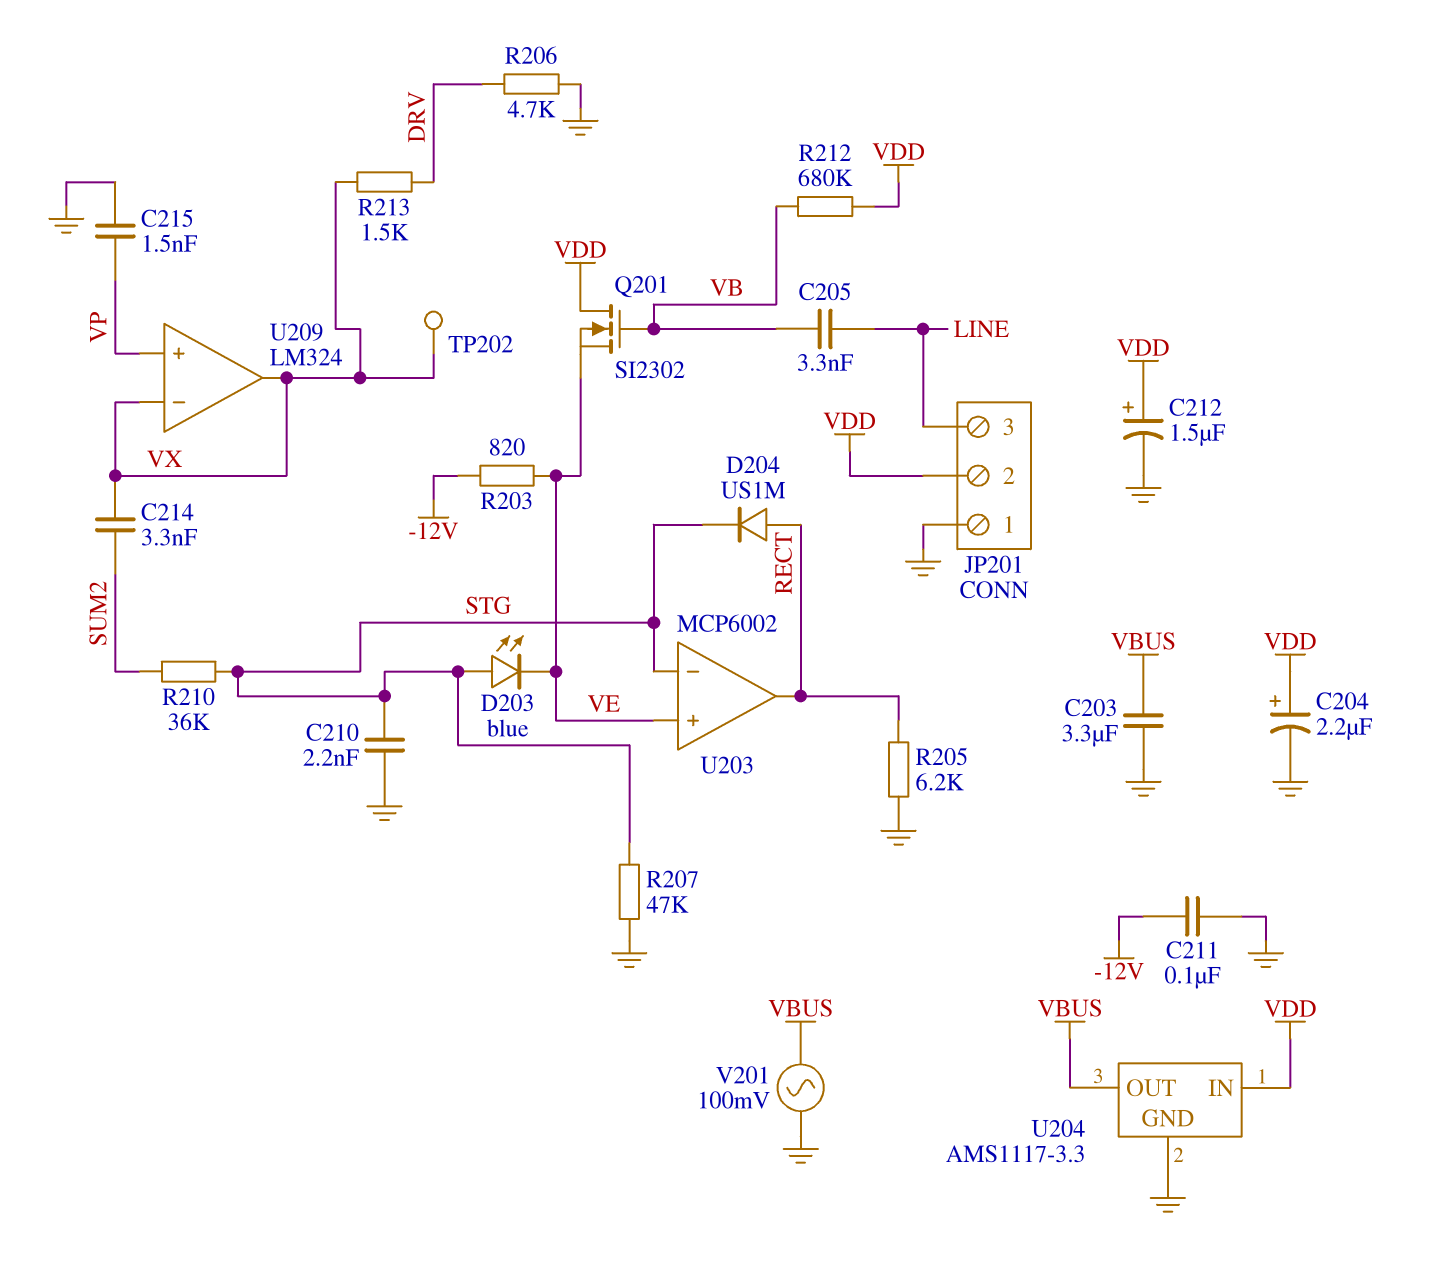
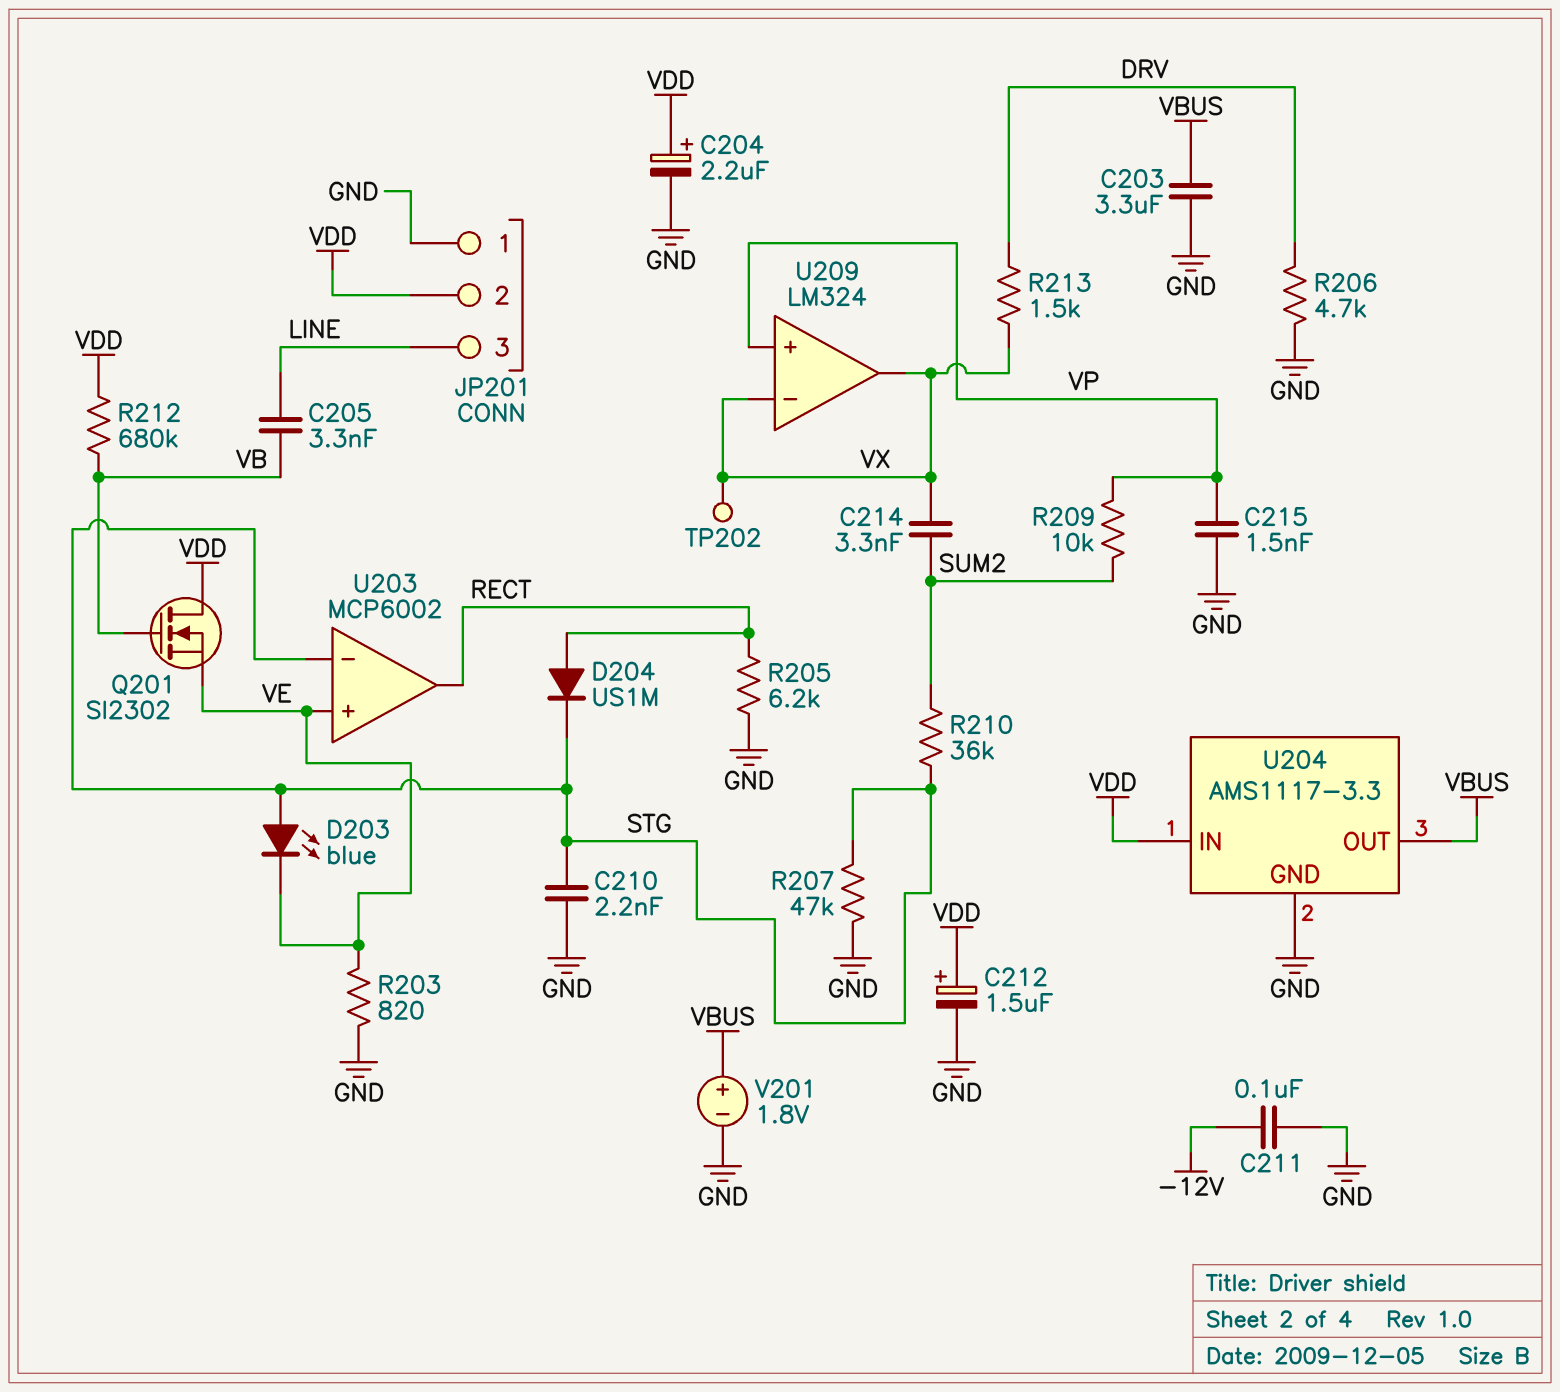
R203: 820 (-12V, VE) -> 820 (GND, VE)
R209: none -> 10k (SUM2, VP)
V201: AC 100mV (GND, VBUS) -> 1.8V (plus VBUS, minus GND)

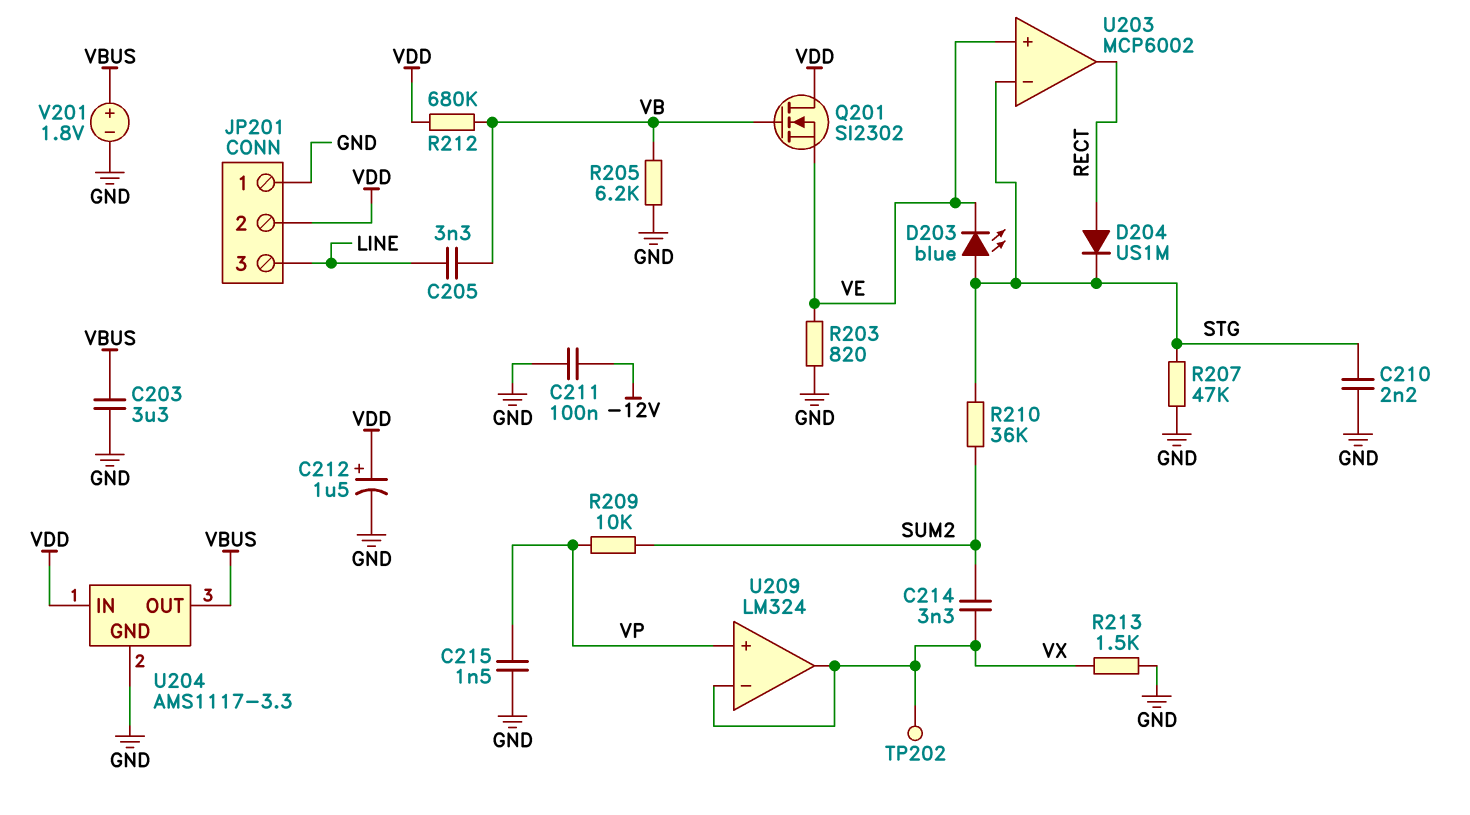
C204: 2.2uF (plus VDD, minus GND) -> none
R205: 6.2k (GND, RECT) -> 6.2k (GND, VB)
R206: 4.7k (DRV, GND) -> none
R213: 1.5k (DRV, VX) -> 1.5k (GND, VX)

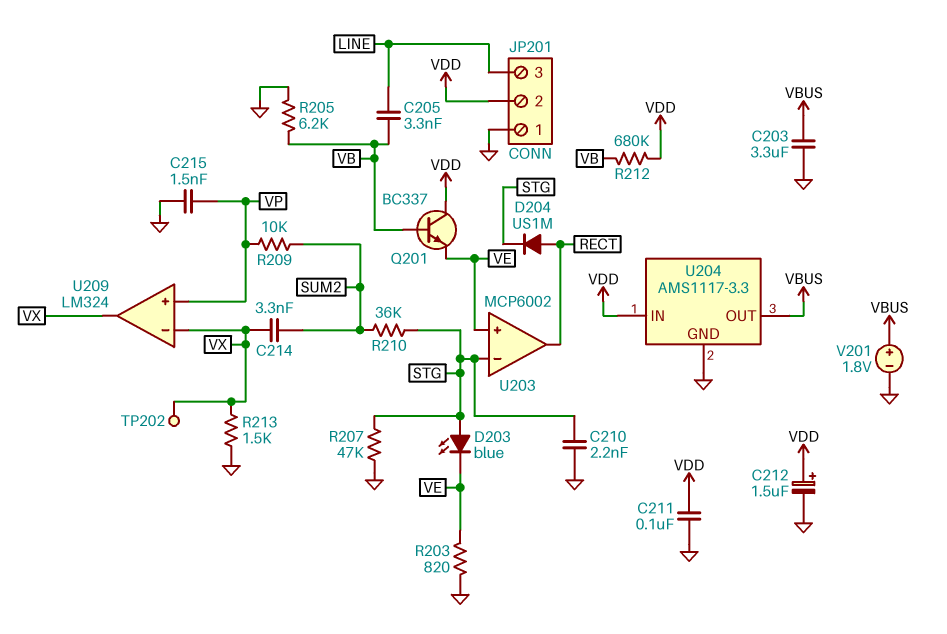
C211: 100nF (-12V, GND) -> 100nF (GND, VDD)
Q201: NMOS SI2302 (G VB, D VDD, S VE) -> NPN BC337 (B VB, C VDD, E VE)

